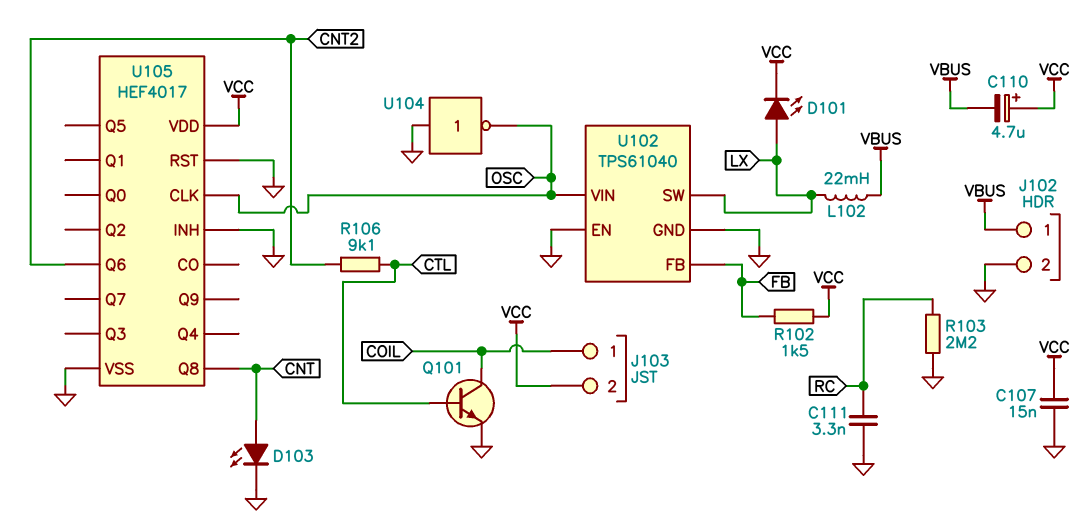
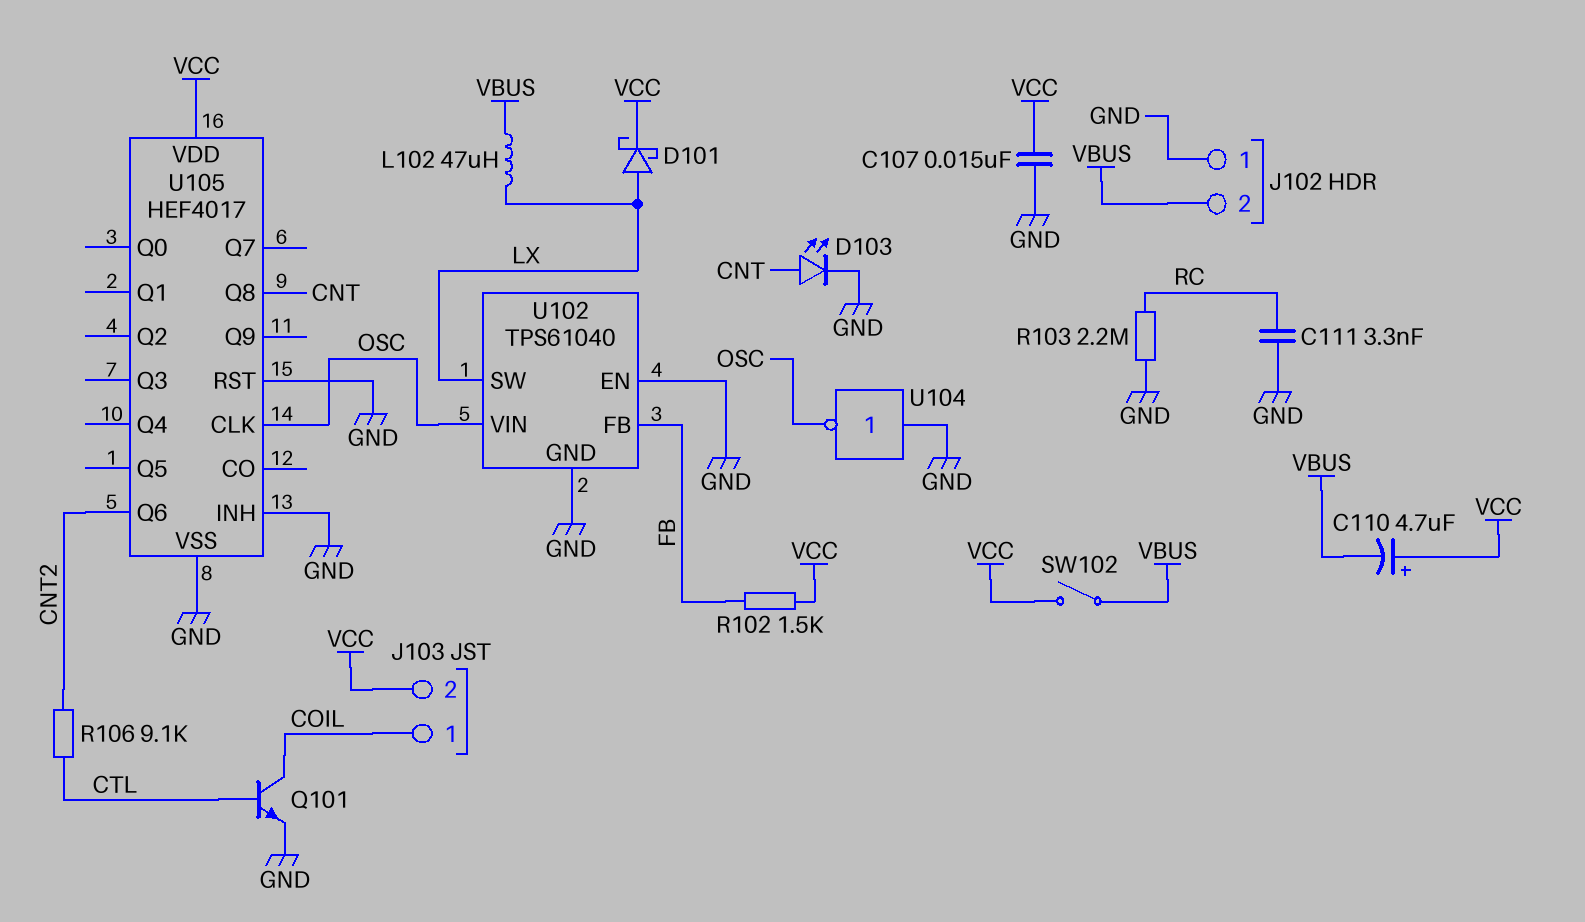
D101: LED (A LX, K VCC) -> schottky (A LX, K VCC)
J102 pin 1: VBUS -> GND
J102 pin 2: GND -> VBUS
L102: 22mH (LX, VBUS) -> 47uH (LX, VBUS)
SW102: none -> switch (VBUS, VCC)

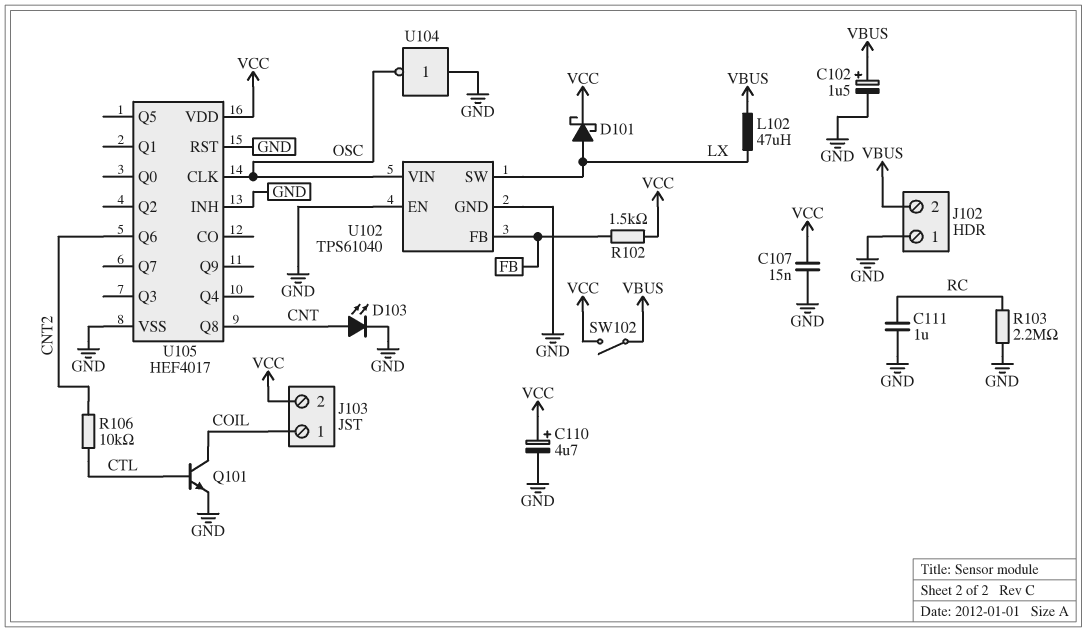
C102: none -> 1.5uF (plus VBUS, minus GND)
C110: 4.7uF (plus VCC, minus VBUS) -> 4.7uF (plus VCC, minus GND)
C111: 3.3nF (GND, RC) -> 1uF (GND, RC)
R106: 9.1k (CNT2, CTL) -> 10k (CNT2, CTL)

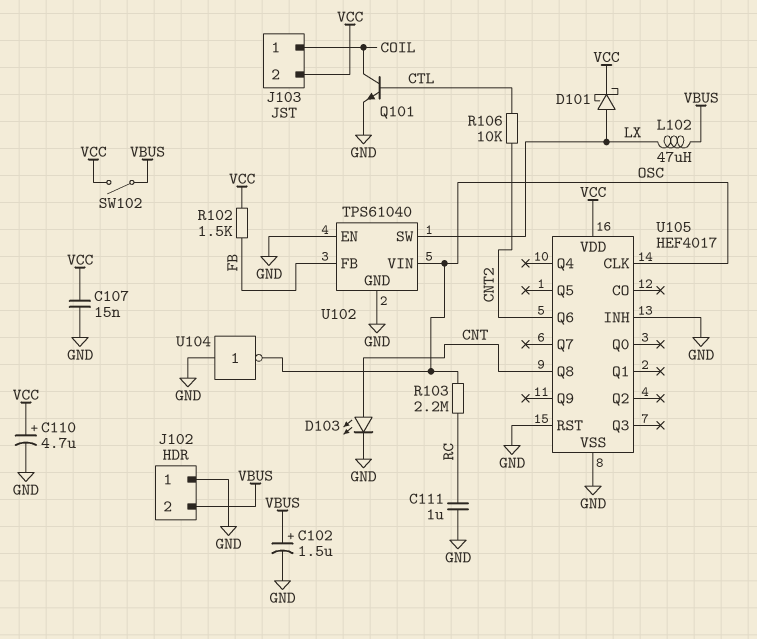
R103: 2.2M (GND, RC) -> 2.2M (OSC, RC)

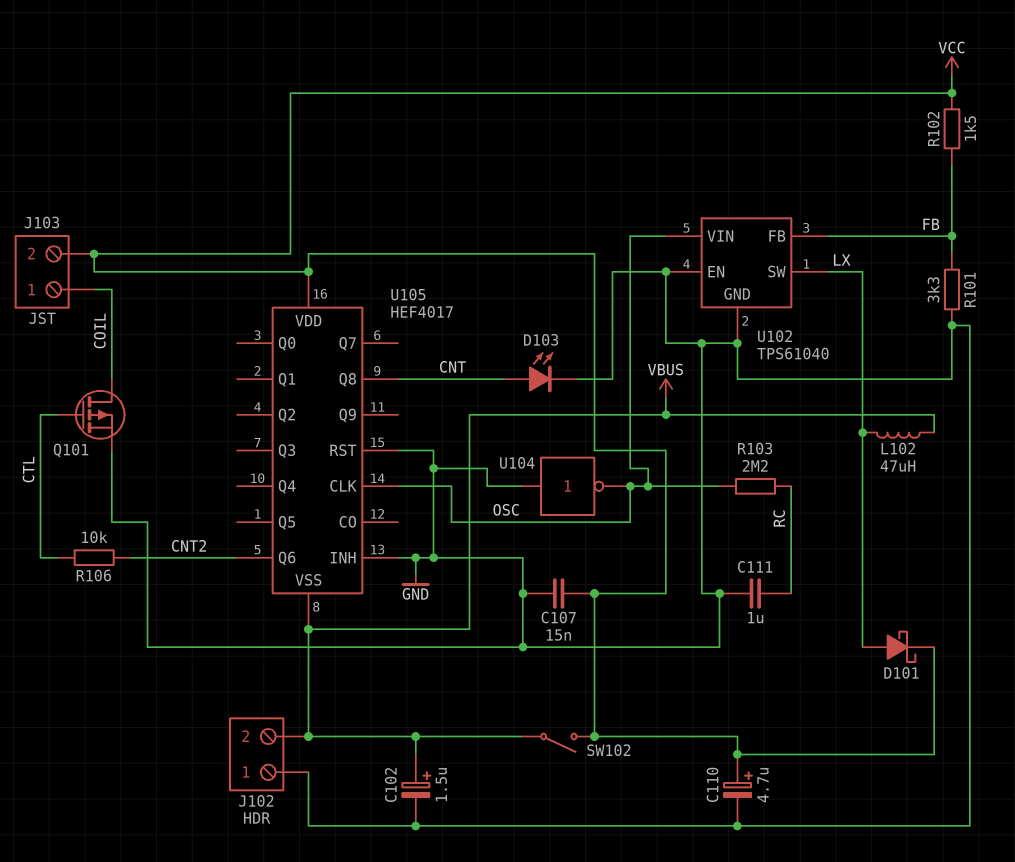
Q101: NPN (B CTL, C COIL, E GND) -> PMOS (G CTL, D COIL, S GND)
R101: none -> 3.3k (FB, GND)
U105 pin VSS: GND -> VBUS

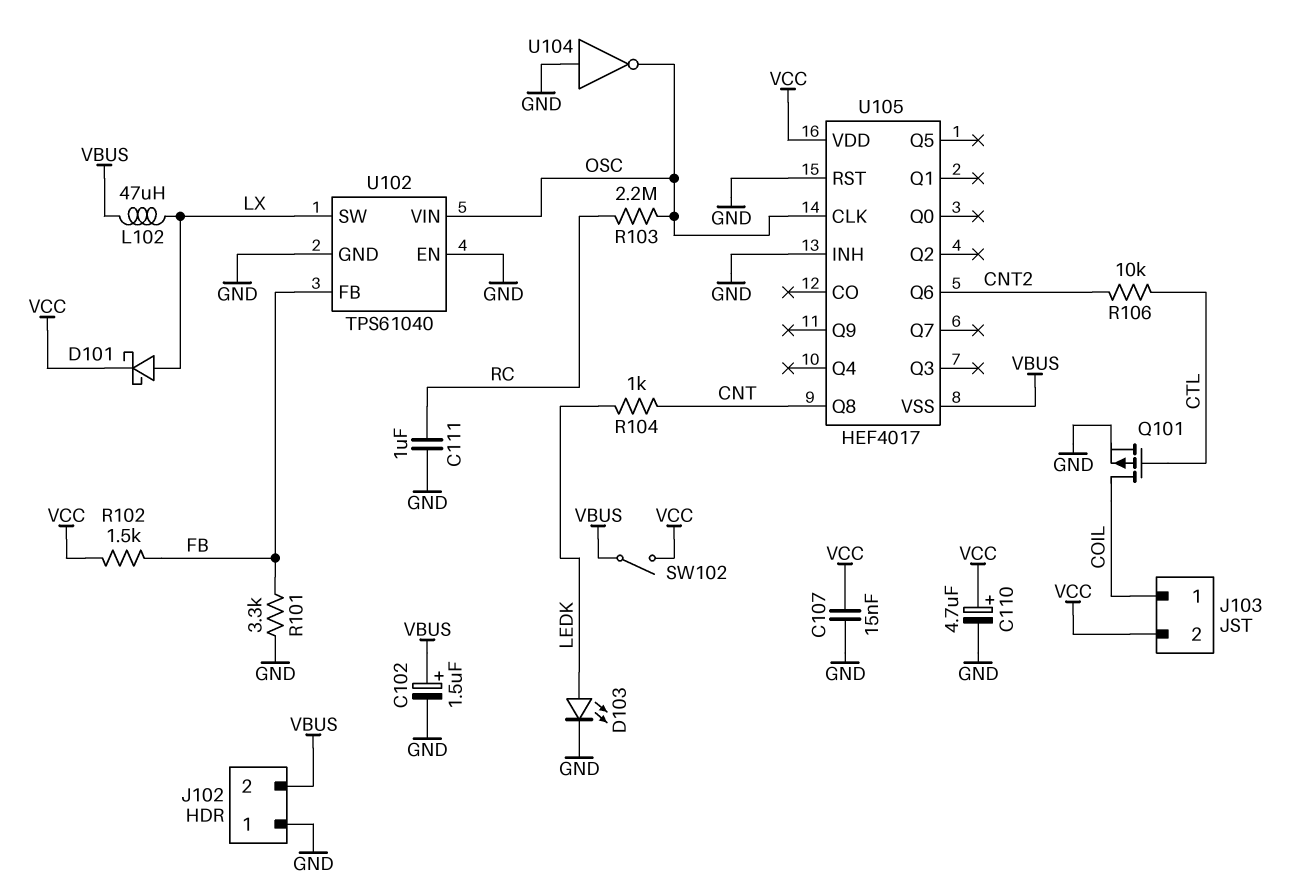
D103: LED (A CNT, K GND) -> LED (A LEDK, K GND)
R104: none -> 1k (CNT, LEDK)

